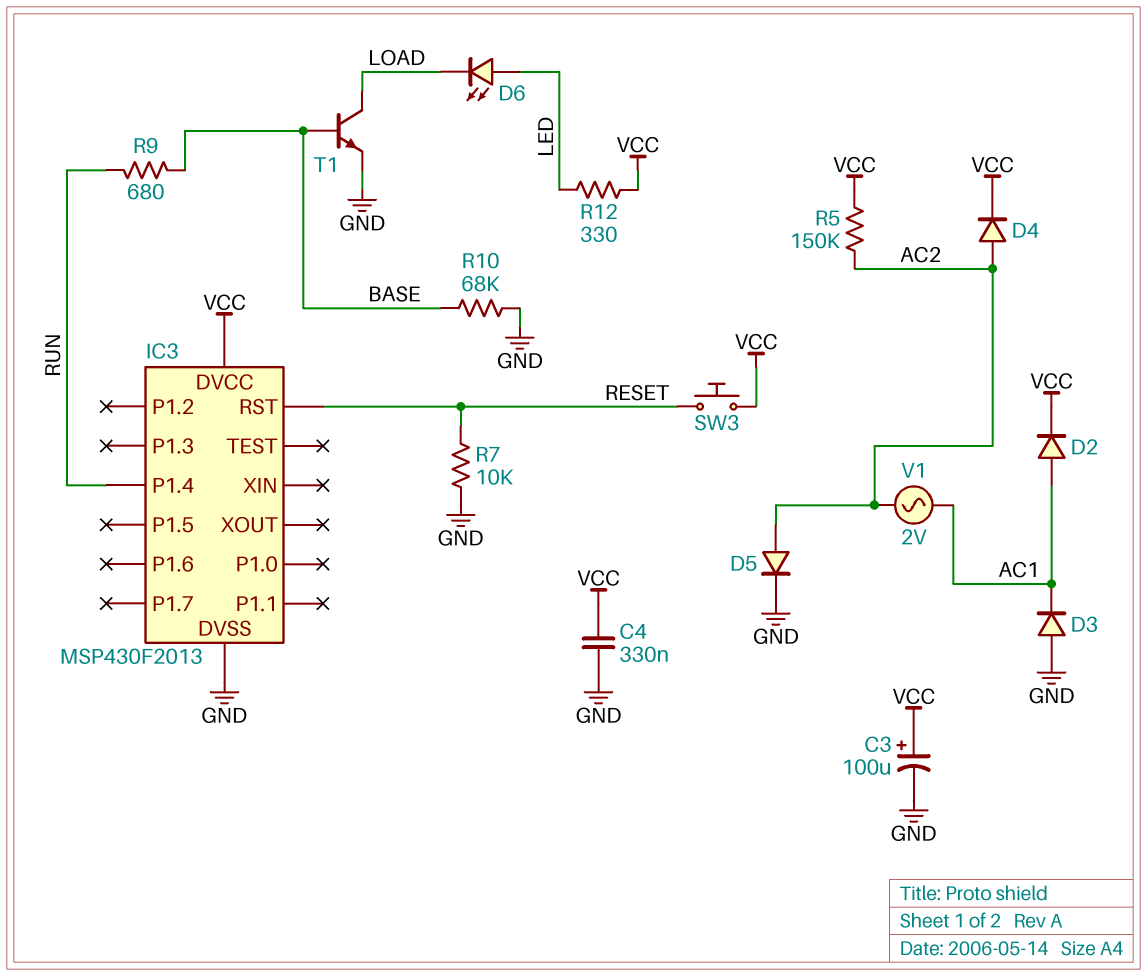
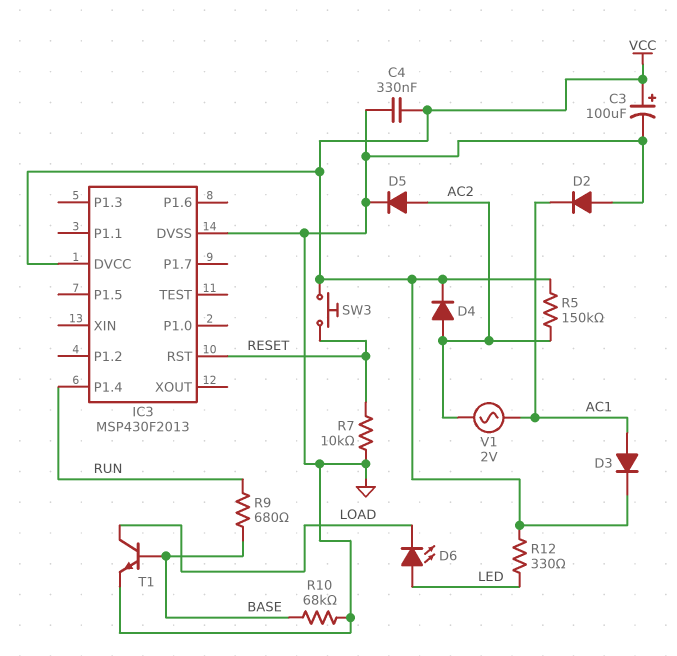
D2: diode (A AC1, K VCC) -> diode (A GND, K AC1)
D3: diode (A GND, K AC1) -> diode (A AC1, K VCC)

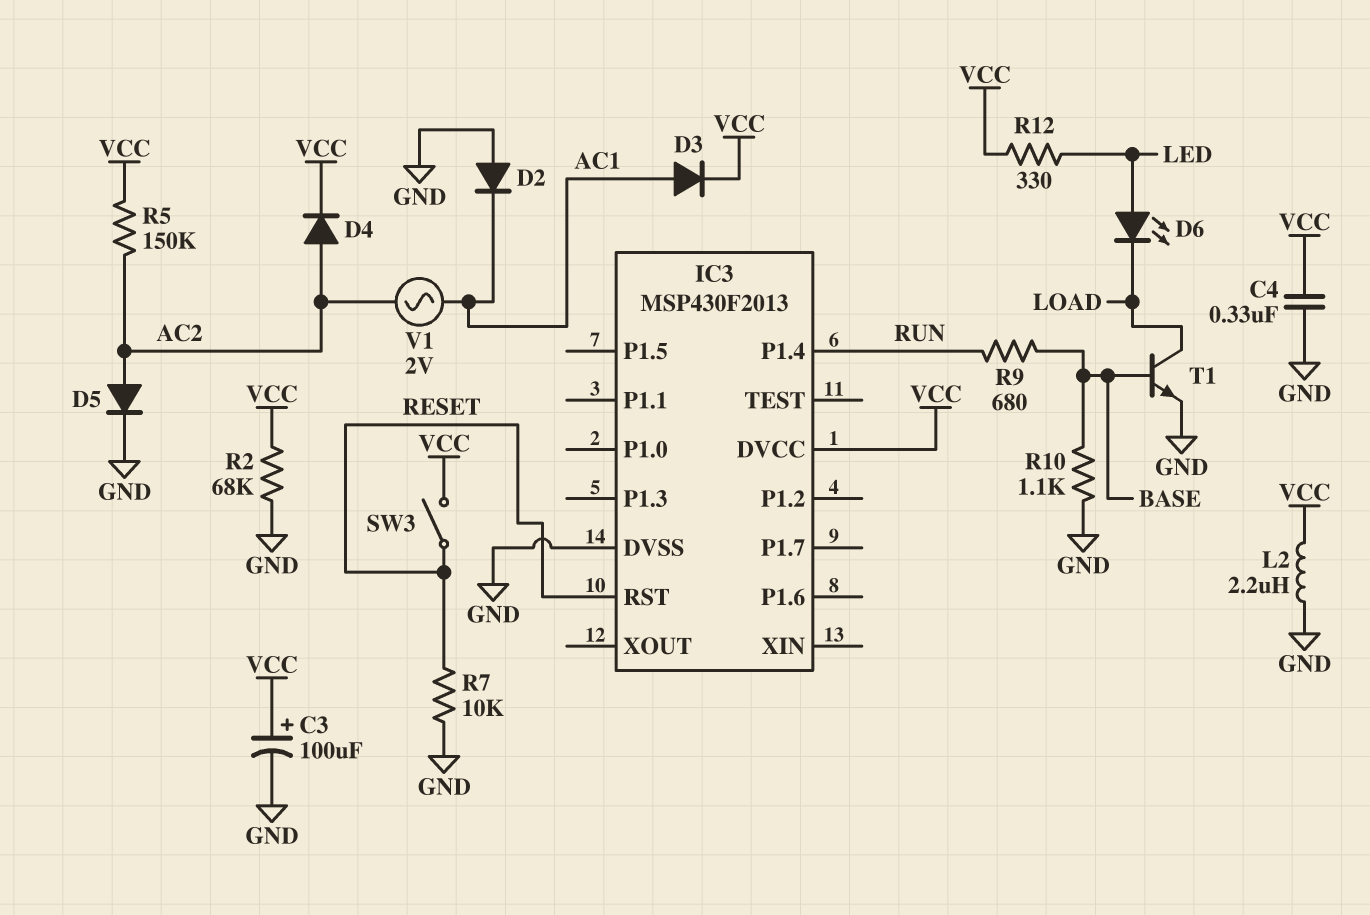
L2: none -> 2.2uH (GND, VCC)
R2: none -> 68k (GND, VCC)
R10: 68k (BASE, GND) -> 1.1k (BASE, GND)
SW3: button (RESET, VCC) -> switch (RESET, VCC)

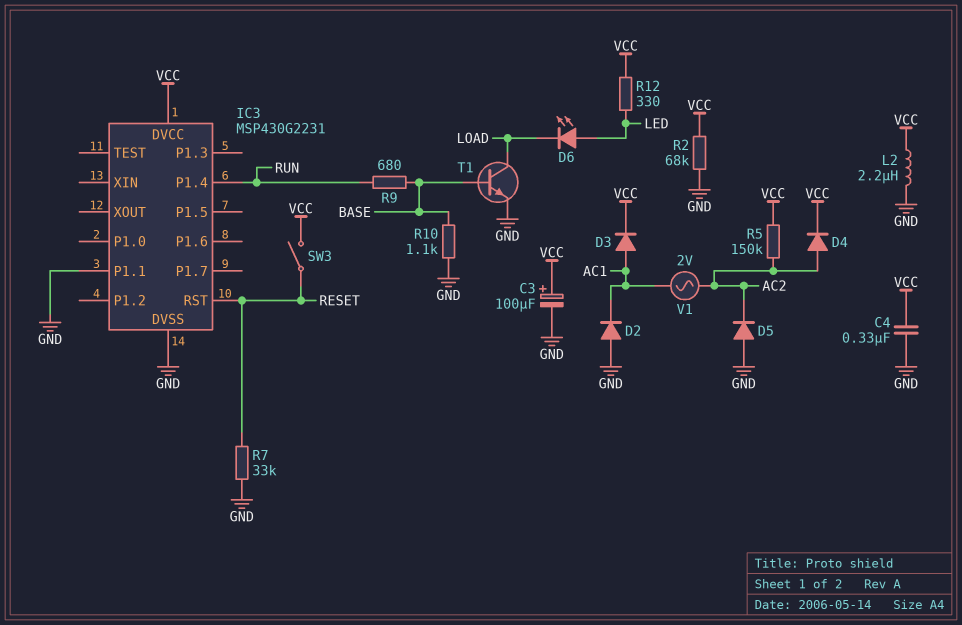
D5: diode (A AC2, K GND) -> diode (A GND, K AC2)
IC3: MSP430F2013 -> MSP430G2231
IC3 pin P1.1: none -> GND
R7: 10k (GND, RESET) -> 33k (GND, RESET)

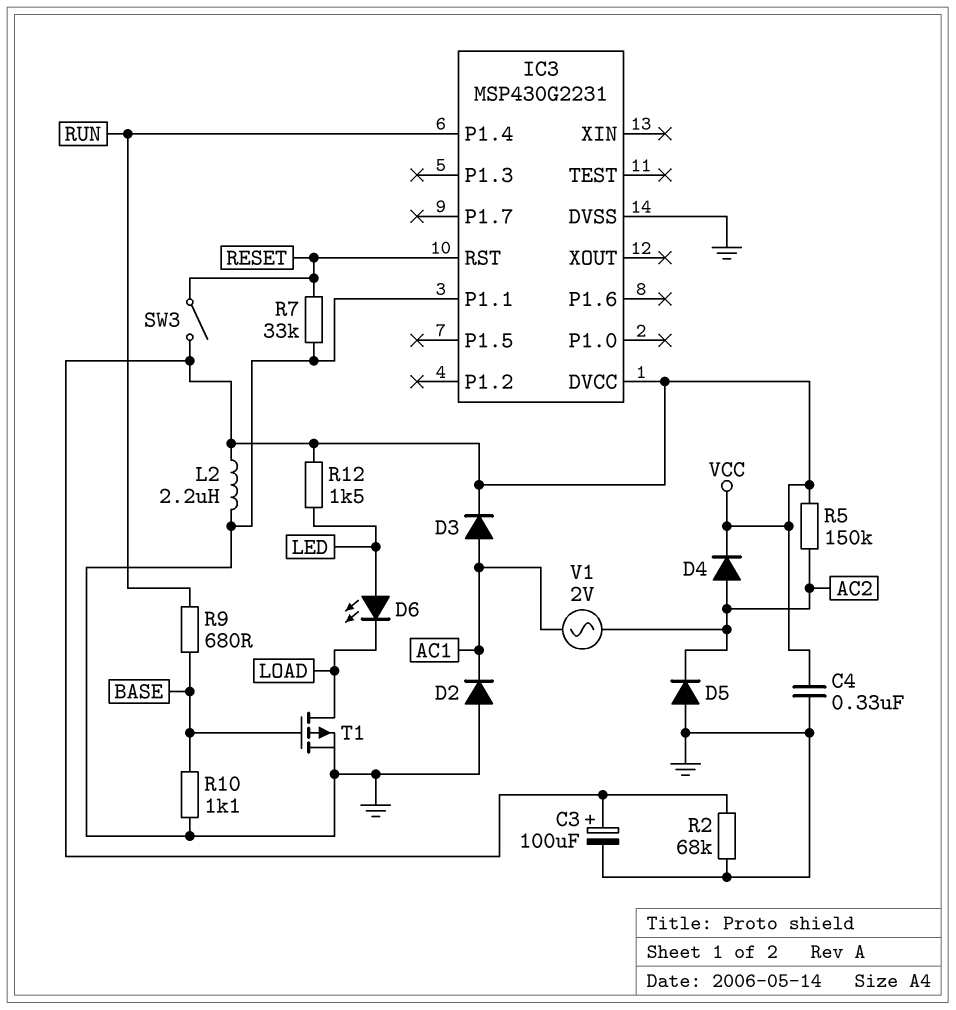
R12: 330 (LED, VCC) -> 1.5k (LED, VCC)
T1: NPN (B BASE, C LOAD, E GND) -> PMOS (G BASE, D LOAD, S GND)

